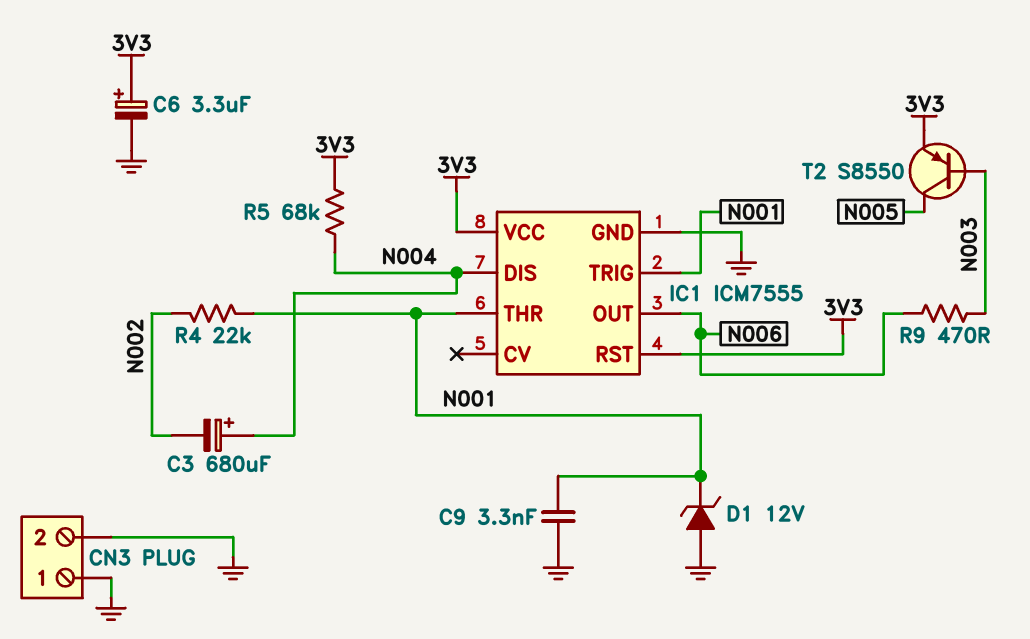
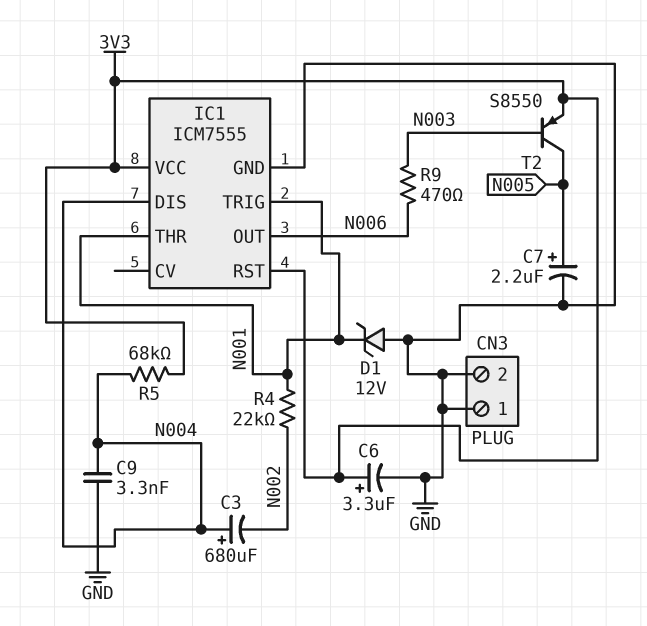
C7: none -> 2.2uF (plus N005, minus GND)
C9: 3.3nF (GND, N001) -> 3.3nF (GND, N004)

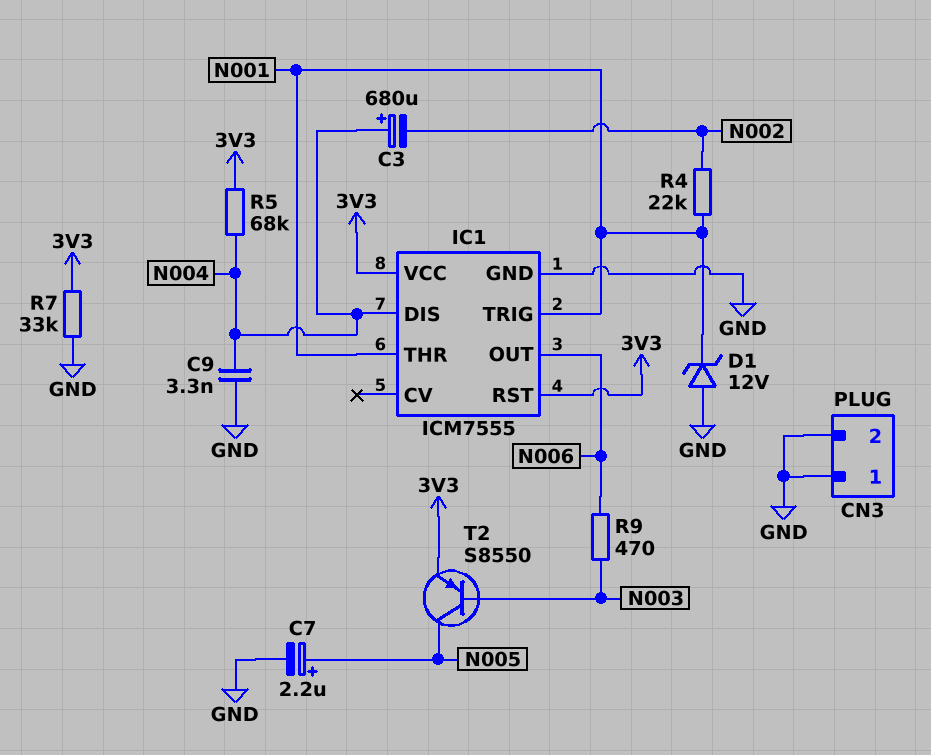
C6: 3.3uF (plus 3V3, minus GND) -> none
R7: none -> 33k (3V3, GND)

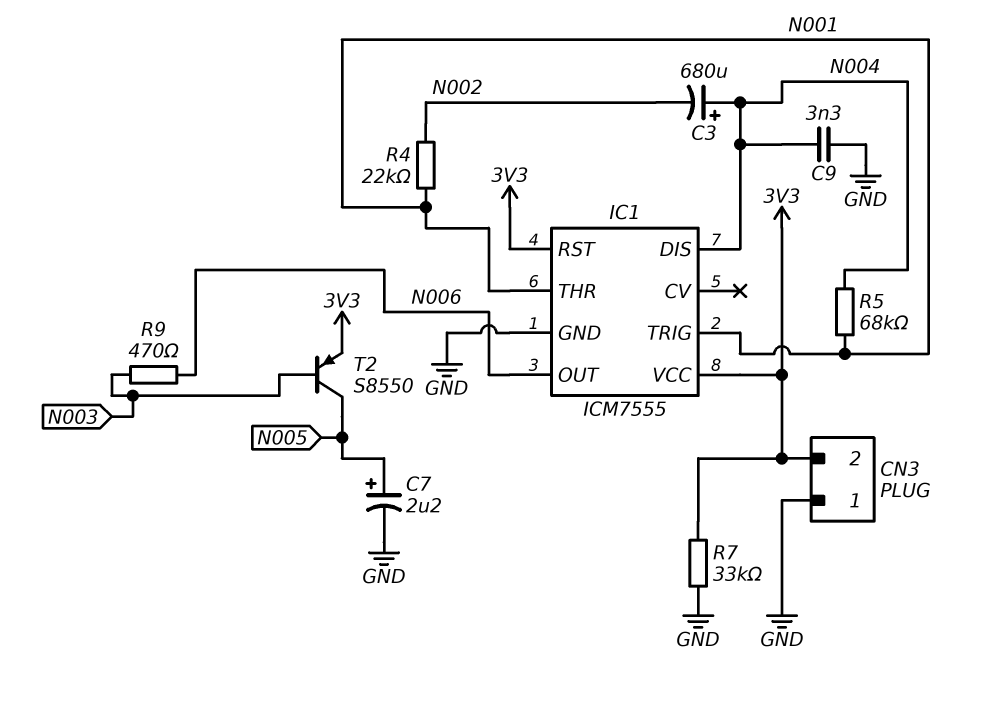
CN3 pin 2: GND -> 3V3
D1: zener 12V (A GND, K N001) -> none
R5: 68k (3V3, N004) -> 68k (N001, N004)

